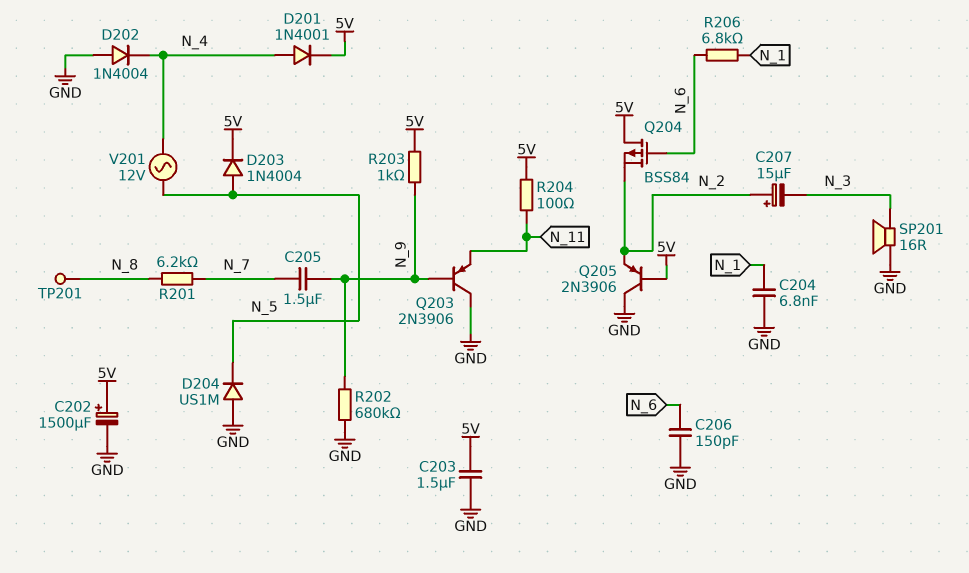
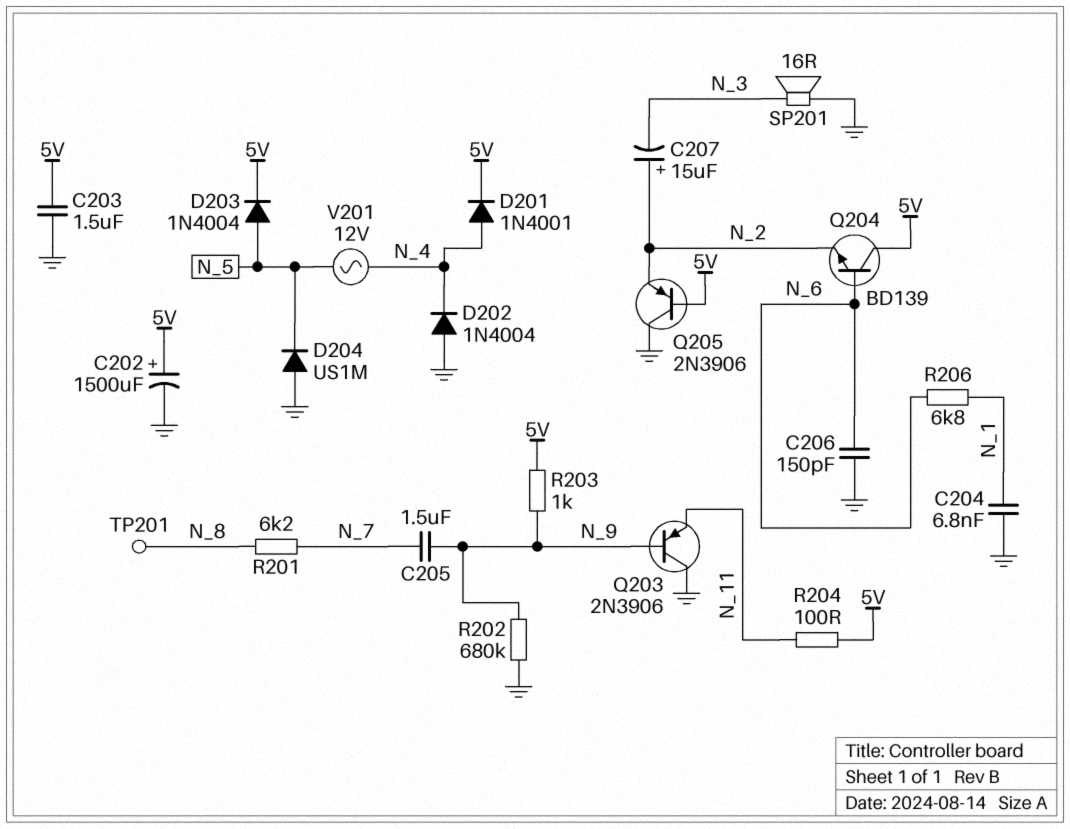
Q204: PMOS BSS84 (G N_6, D 5V, S N_2) -> NPN BD139 (B N_6, C 5V, E N_2)

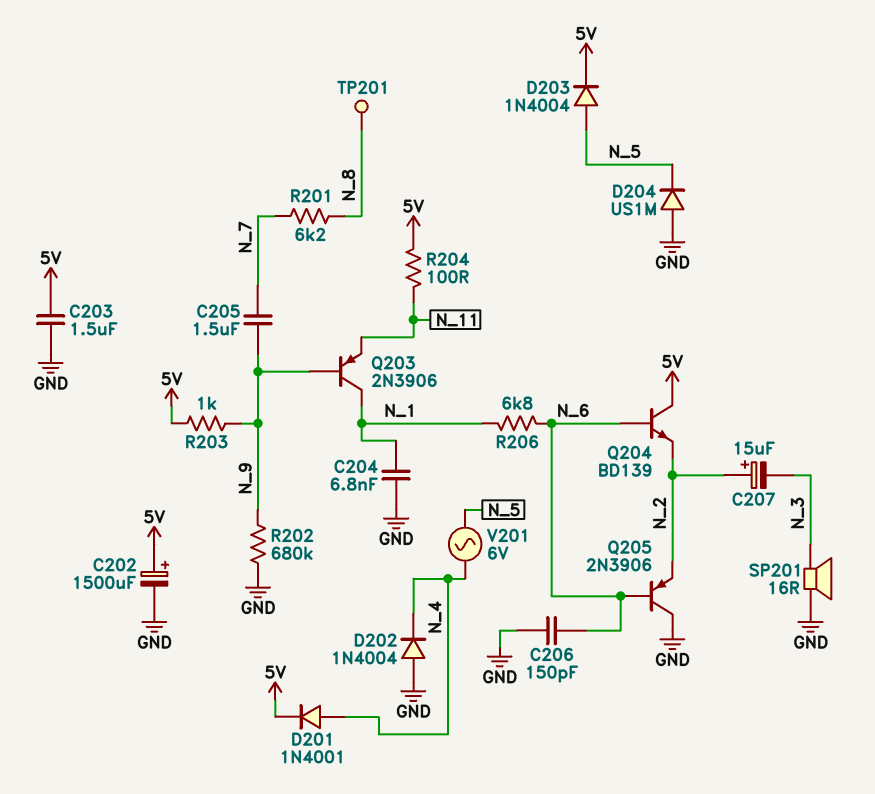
Q203: PNP 2N3906 (B N_9, C GND, E N_11) -> PNP 2N3906 (B N_9, C N_1, E N_11)
Q205: PNP 2N3906 (B 5V, C GND, E N_2) -> PNP 2N3906 (B N_6, C GND, E N_2)
V201: AC 12V (N_4, N_5) -> AC 6V (N_4, N_5)

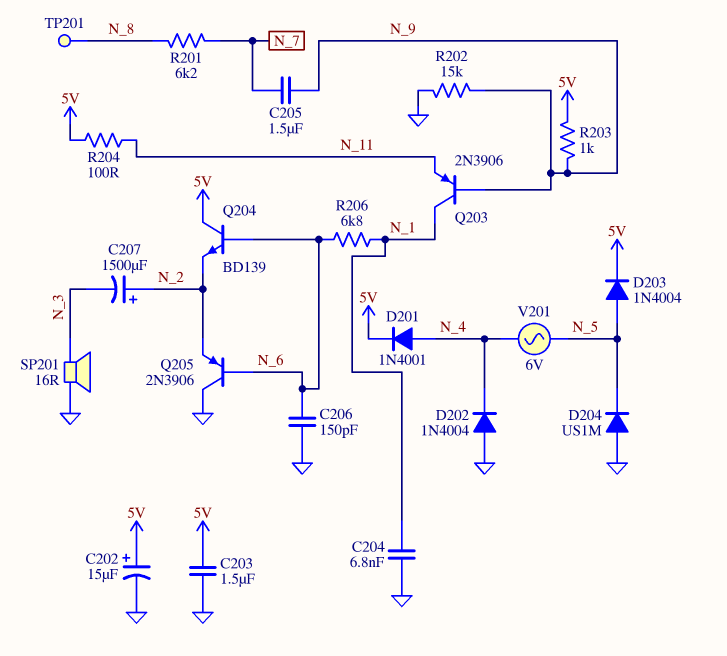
C202: 1500uF (plus 5V, minus GND) -> 15uF (plus 5V, minus GND)
C207: 15uF (plus N_2, minus N_3) -> 1500uF (plus N_2, minus N_3)
R202: 680k (GND, N_9) -> 15k (GND, N_9)

